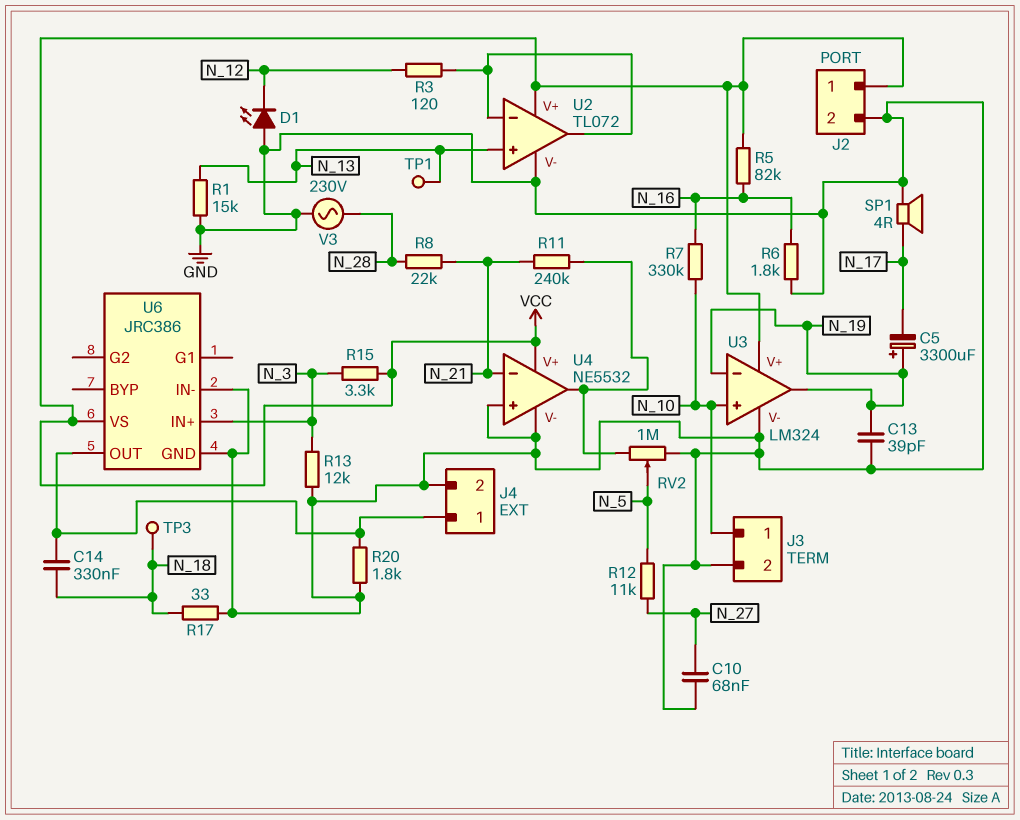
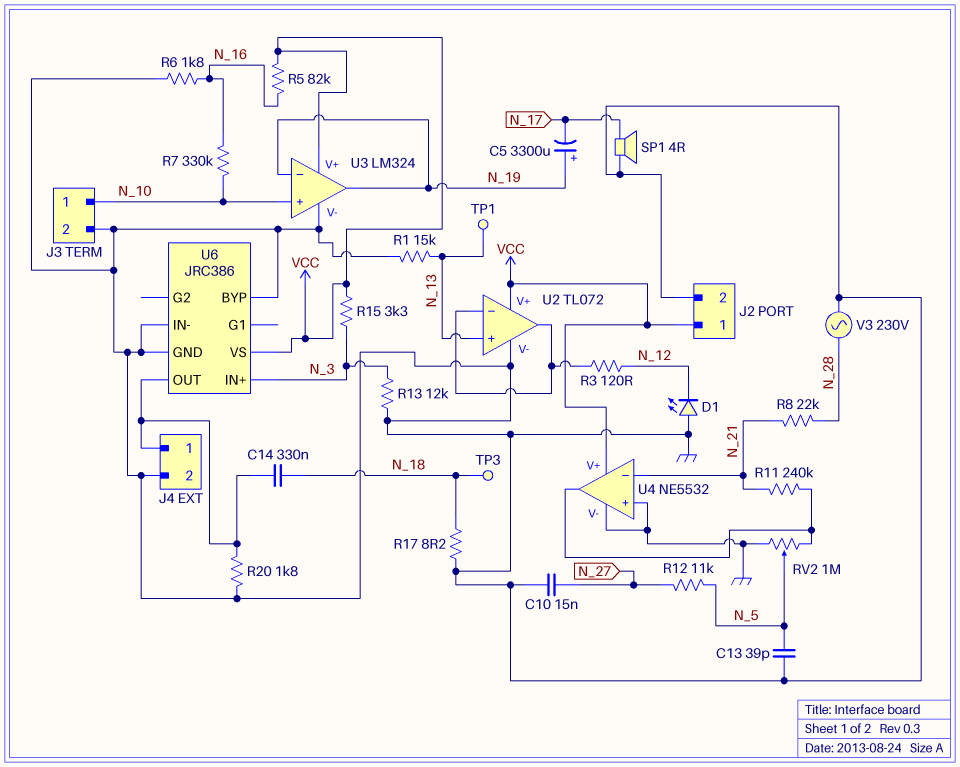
C10: 68nF (GND, N_27) -> 15nF (GND, N_27)
C13: 39pF (GND, N_19) -> 39pF (GND, N_5)
R17: 33 (GND, N_18) -> 8.2 (GND, N_18)
U6 pin BYP: none -> GND

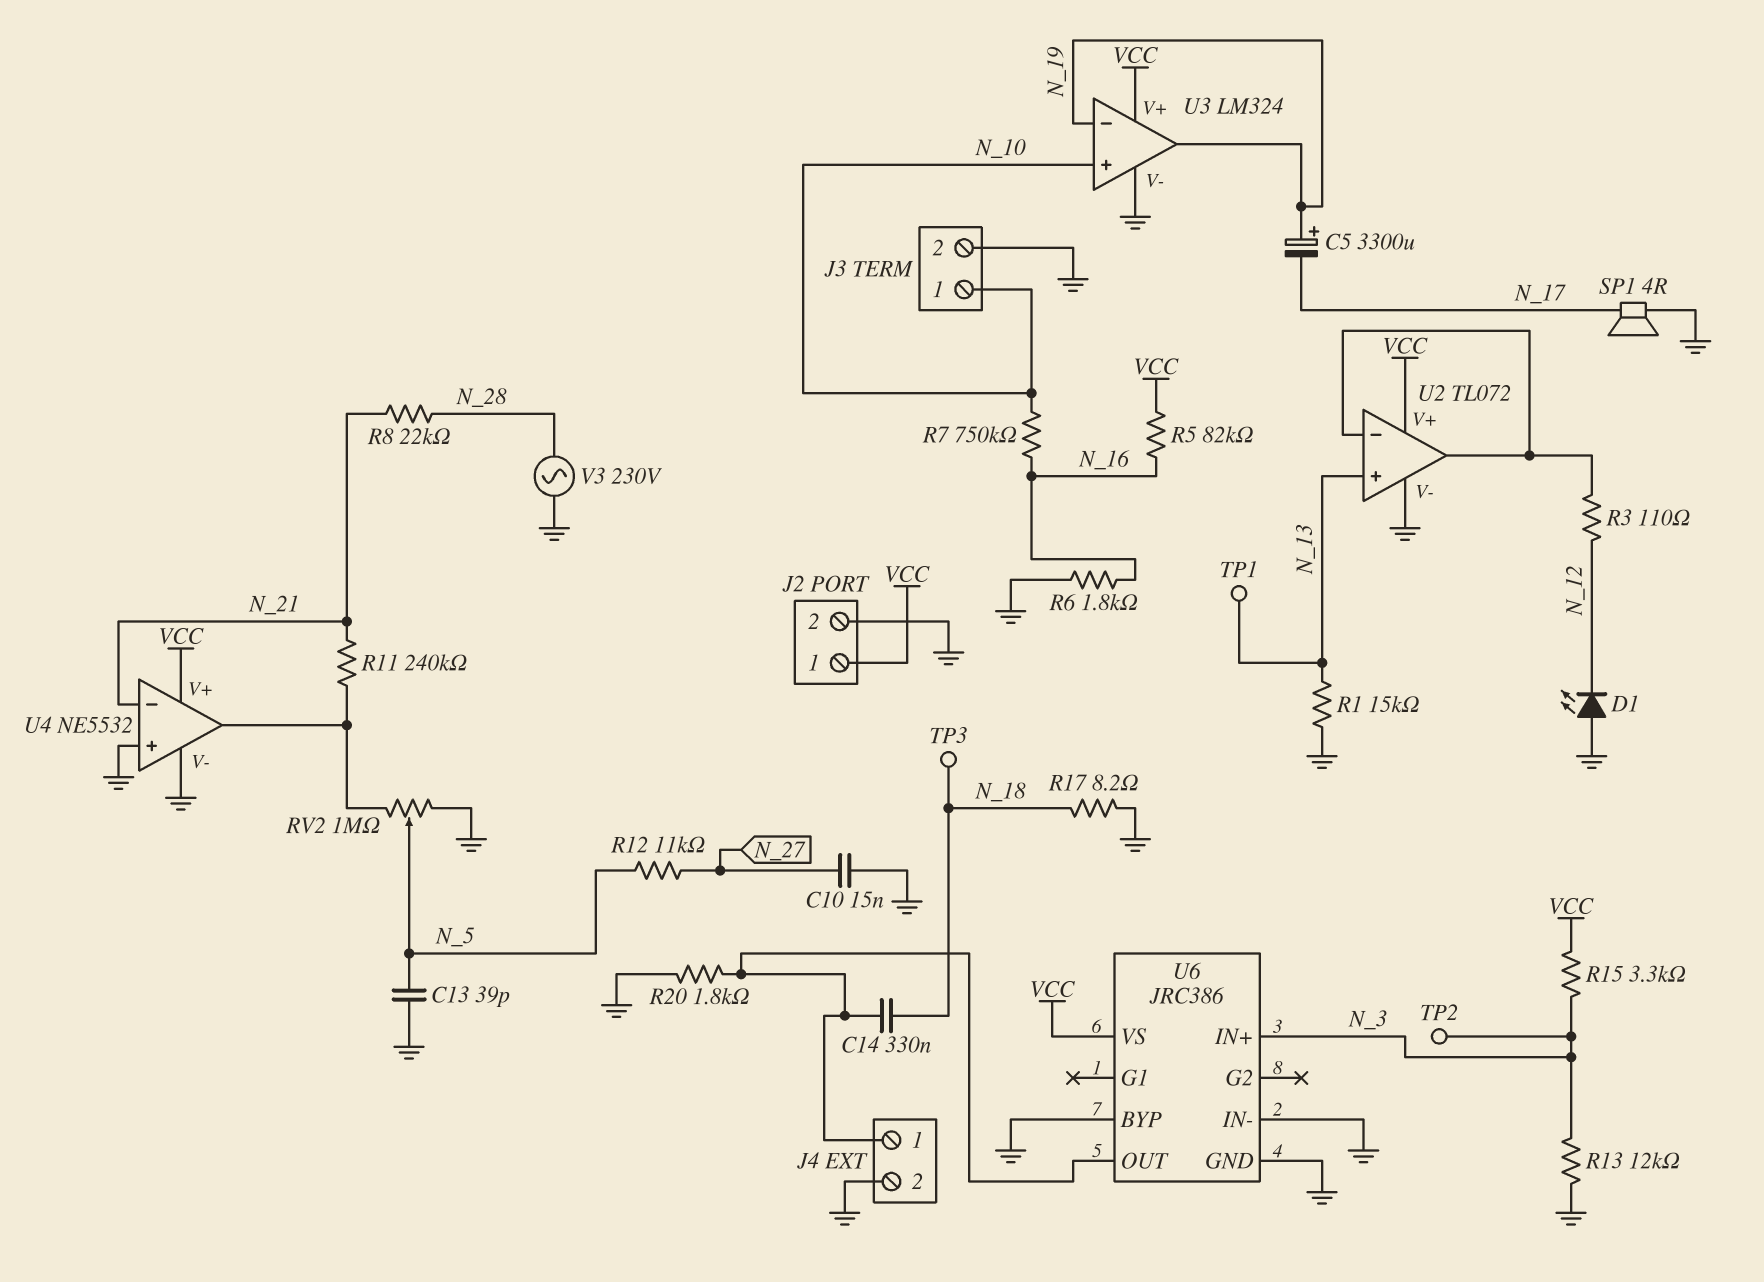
R3: 120 (N_12, U2/in-) -> 110 (N_12, U2/in-)
R7: 330k (N_10, N_16) -> 750k (N_10, N_16)
TP2: none -> test point (N_3)

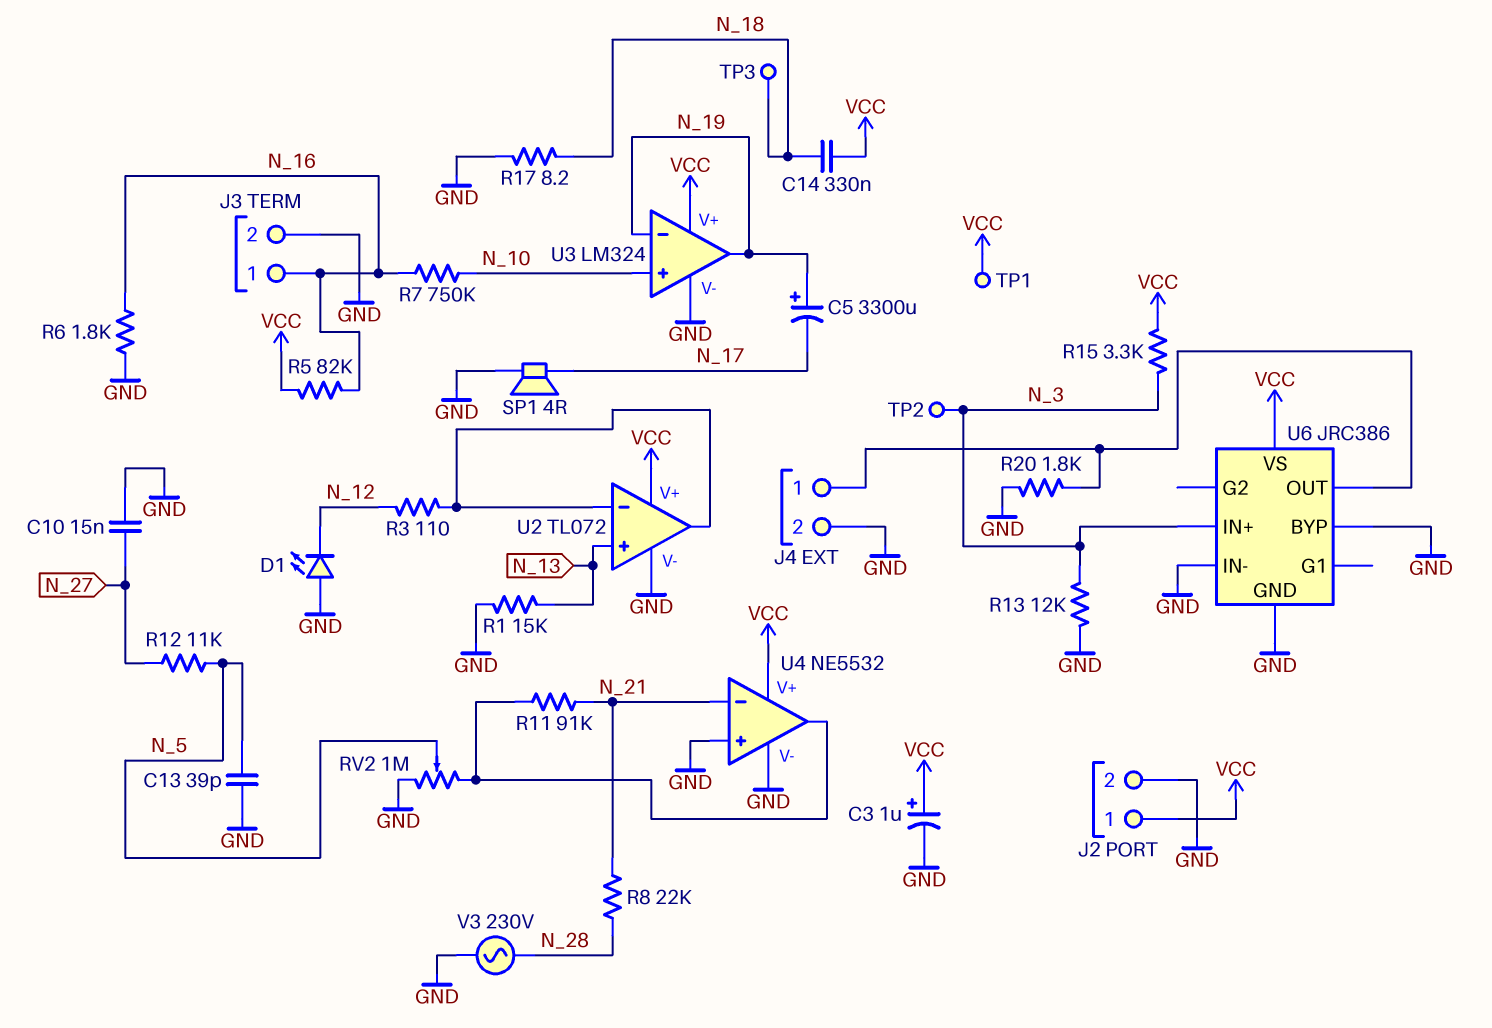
C3: none -> 1uF (plus VCC, minus GND)
C14: 330nF (J4/1, N_18) -> 330nF (N_18, VCC)
J3 pin 1: N_10 -> N_16
R11: 240k (N_21, U4/out) -> 91k (N_21, U4/out)
TP1: test point (N_13) -> test point (VCC)

